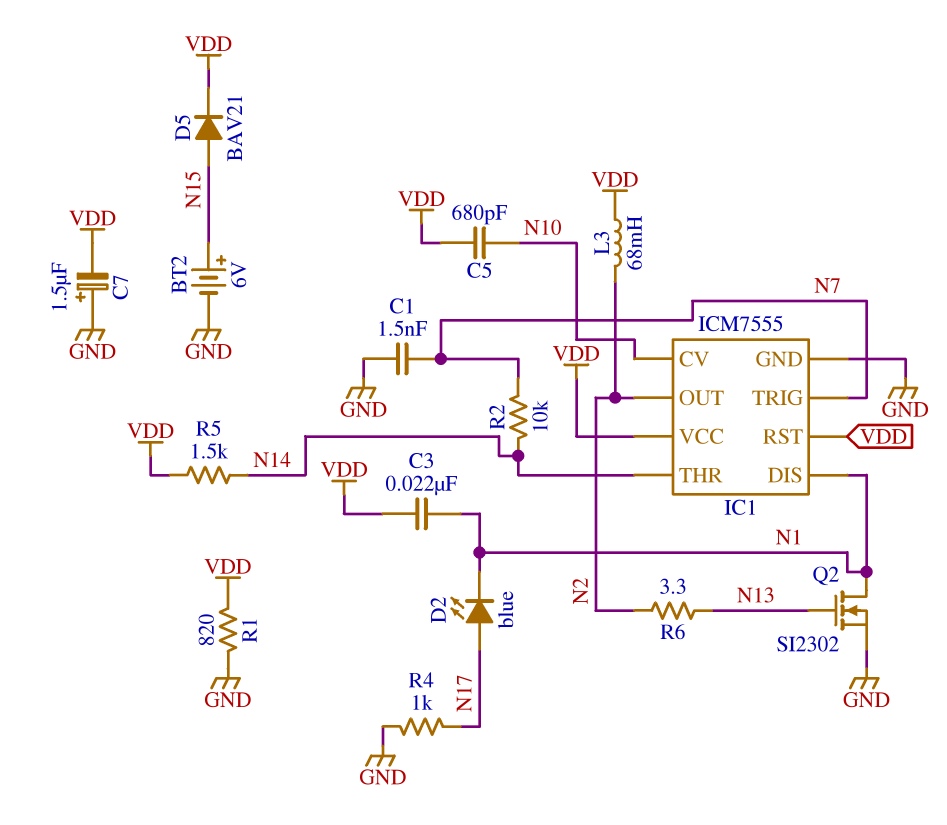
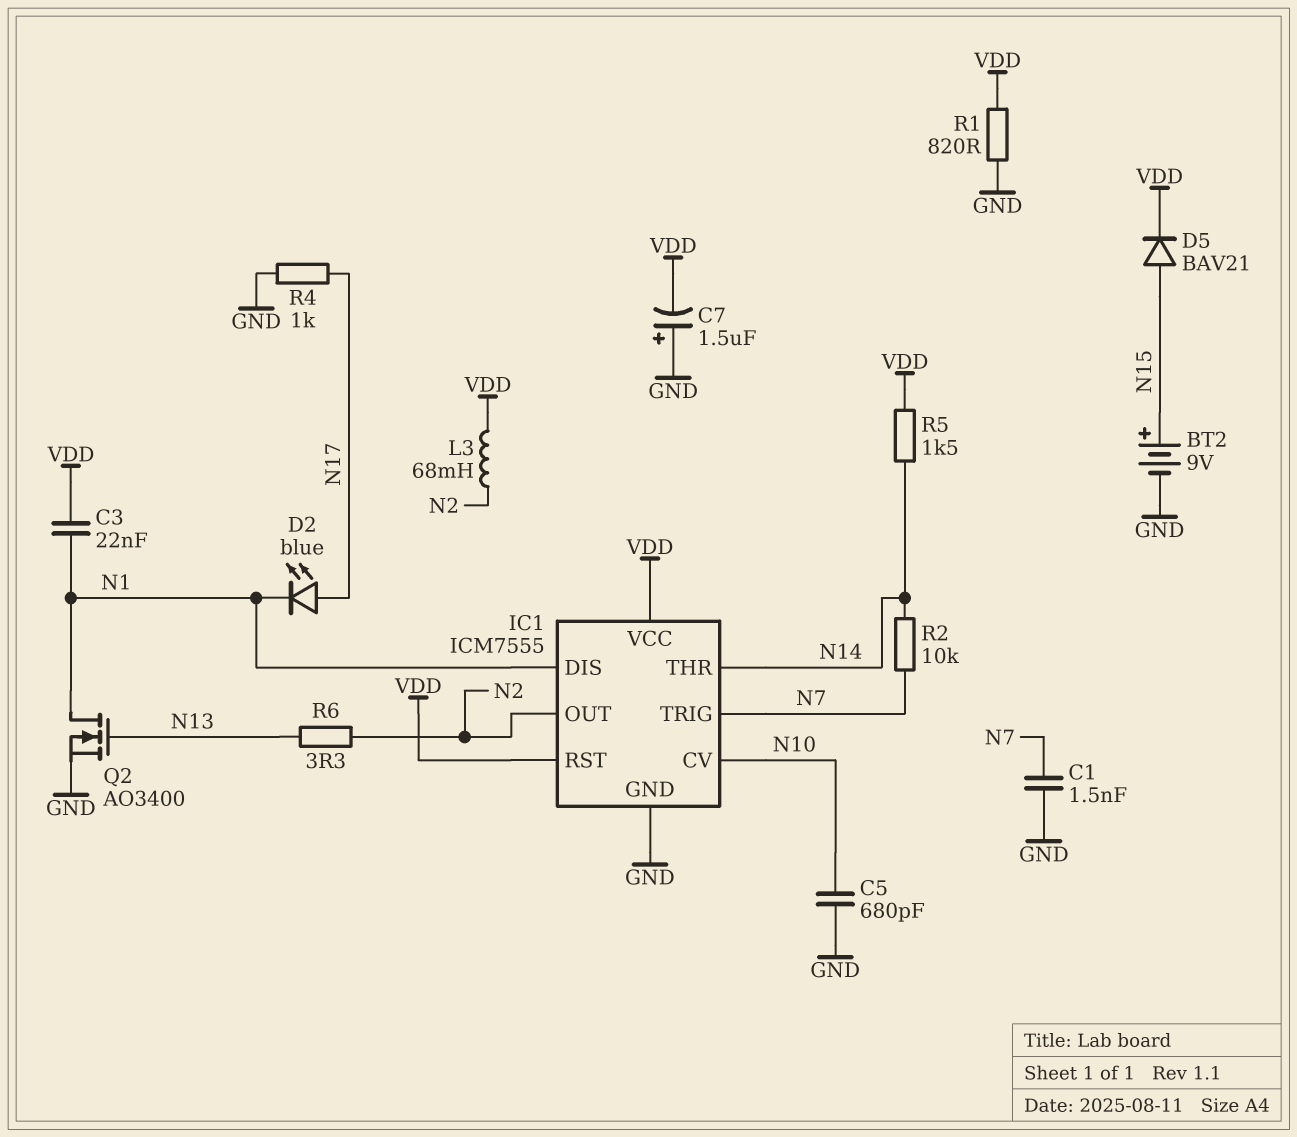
BT2: 6V (plus N15, minus GND) -> 9V (plus N15, minus GND)
C5: 680pF (N10, VDD) -> 680pF (GND, N10)
Q2: NMOS SI2302 (G N13, D N1, S GND) -> NMOS AO3400 (G N13, D N1, S GND)

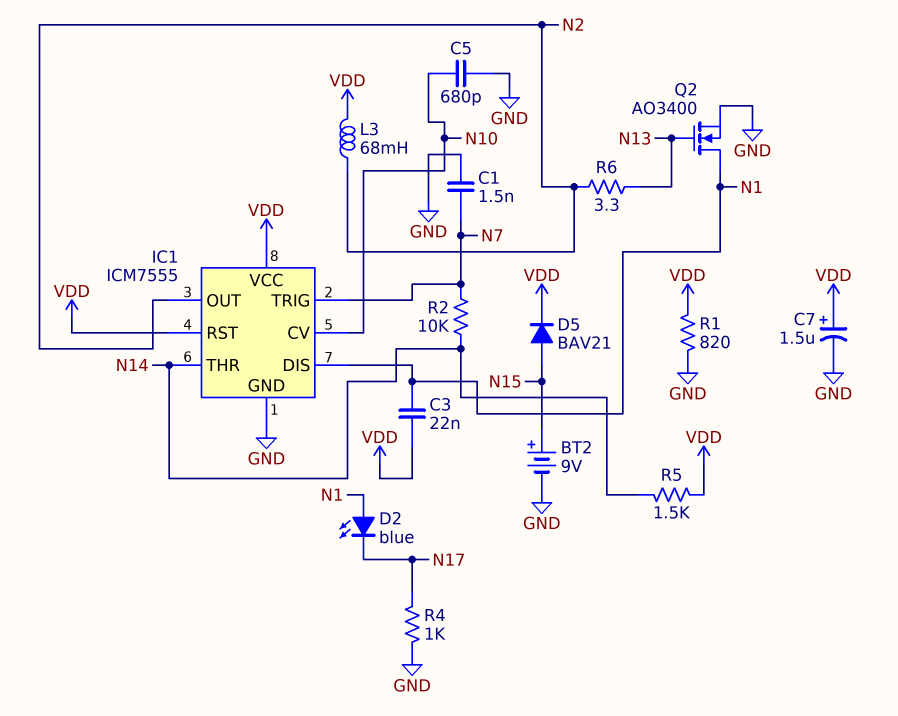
C7: 1.5uF (plus GND, minus VDD) -> 1.5uF (plus VDD, minus GND)
D2: LED blue (A N17, K N1) -> LED blue (A N1, K N17)

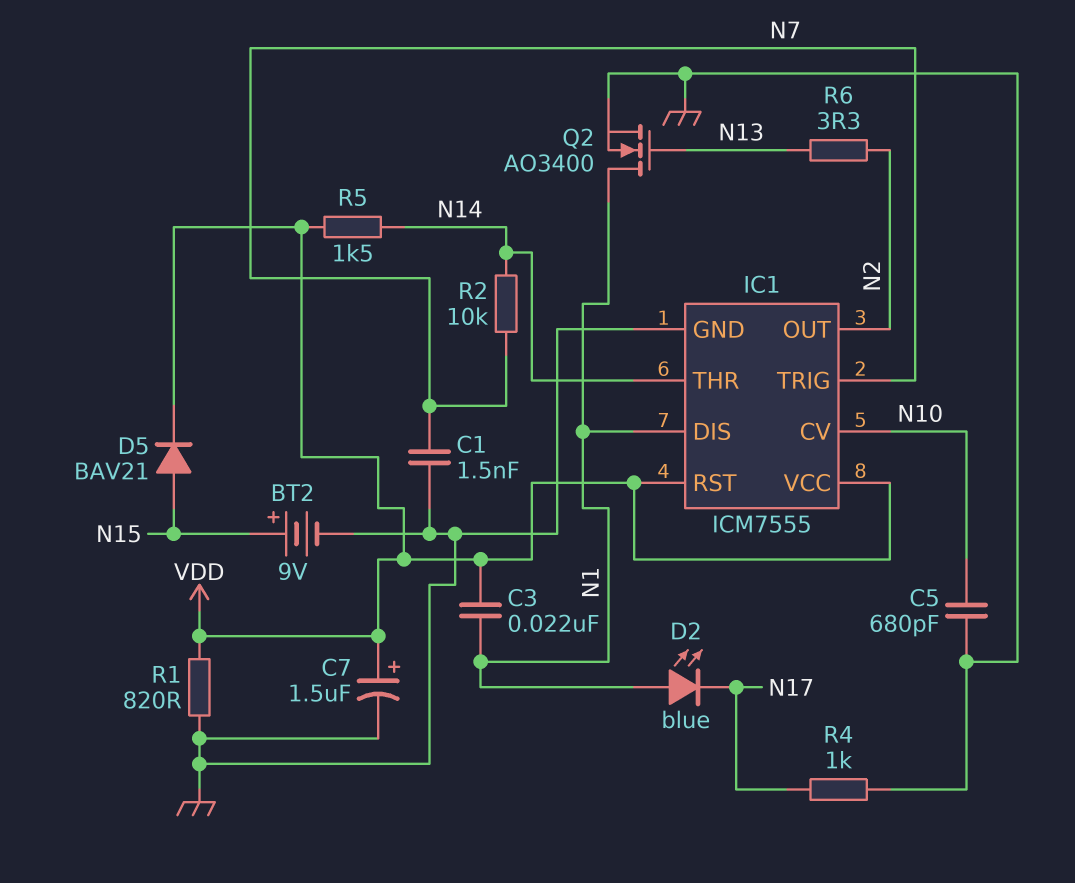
L3: 68mH (N2, VDD) -> none

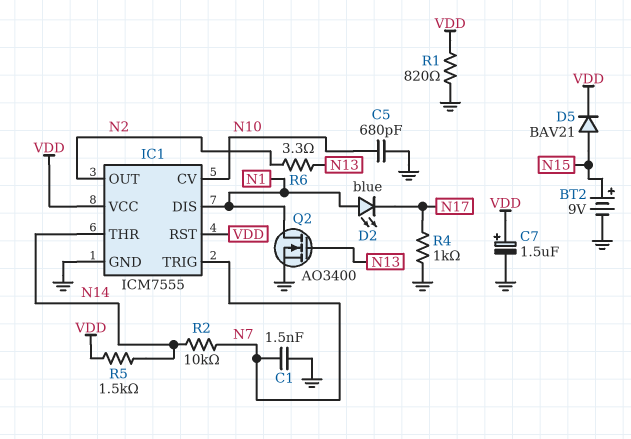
C3: 22nF (N1, VDD) -> none

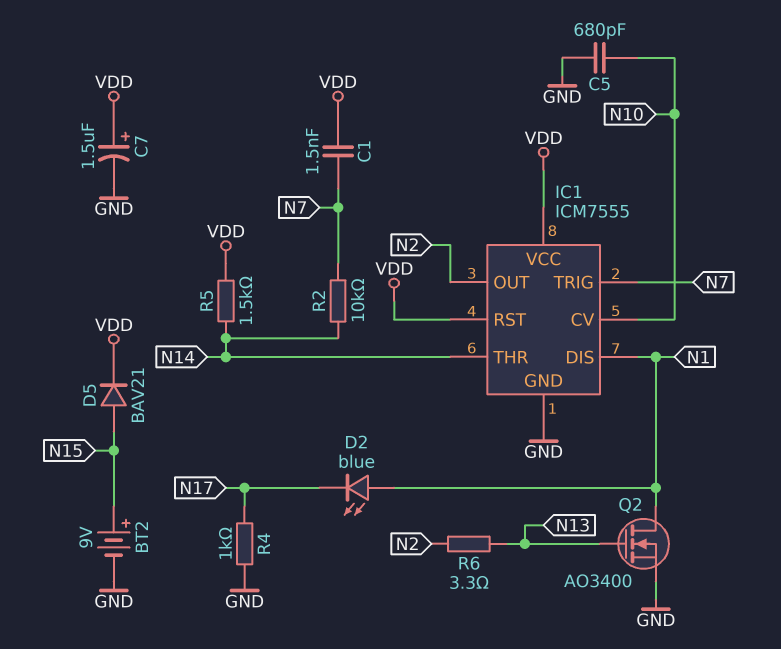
C1: 1.5nF (GND, N7) -> 1.5nF (N7, VDD)
R1: 820 (GND, VDD) -> none

